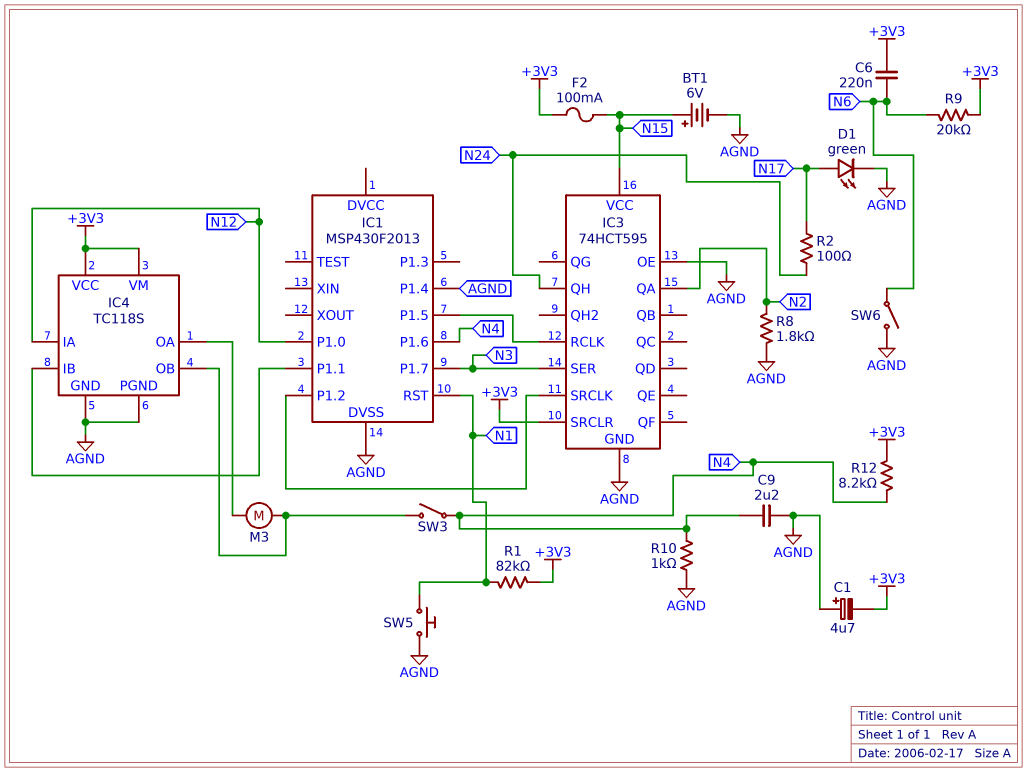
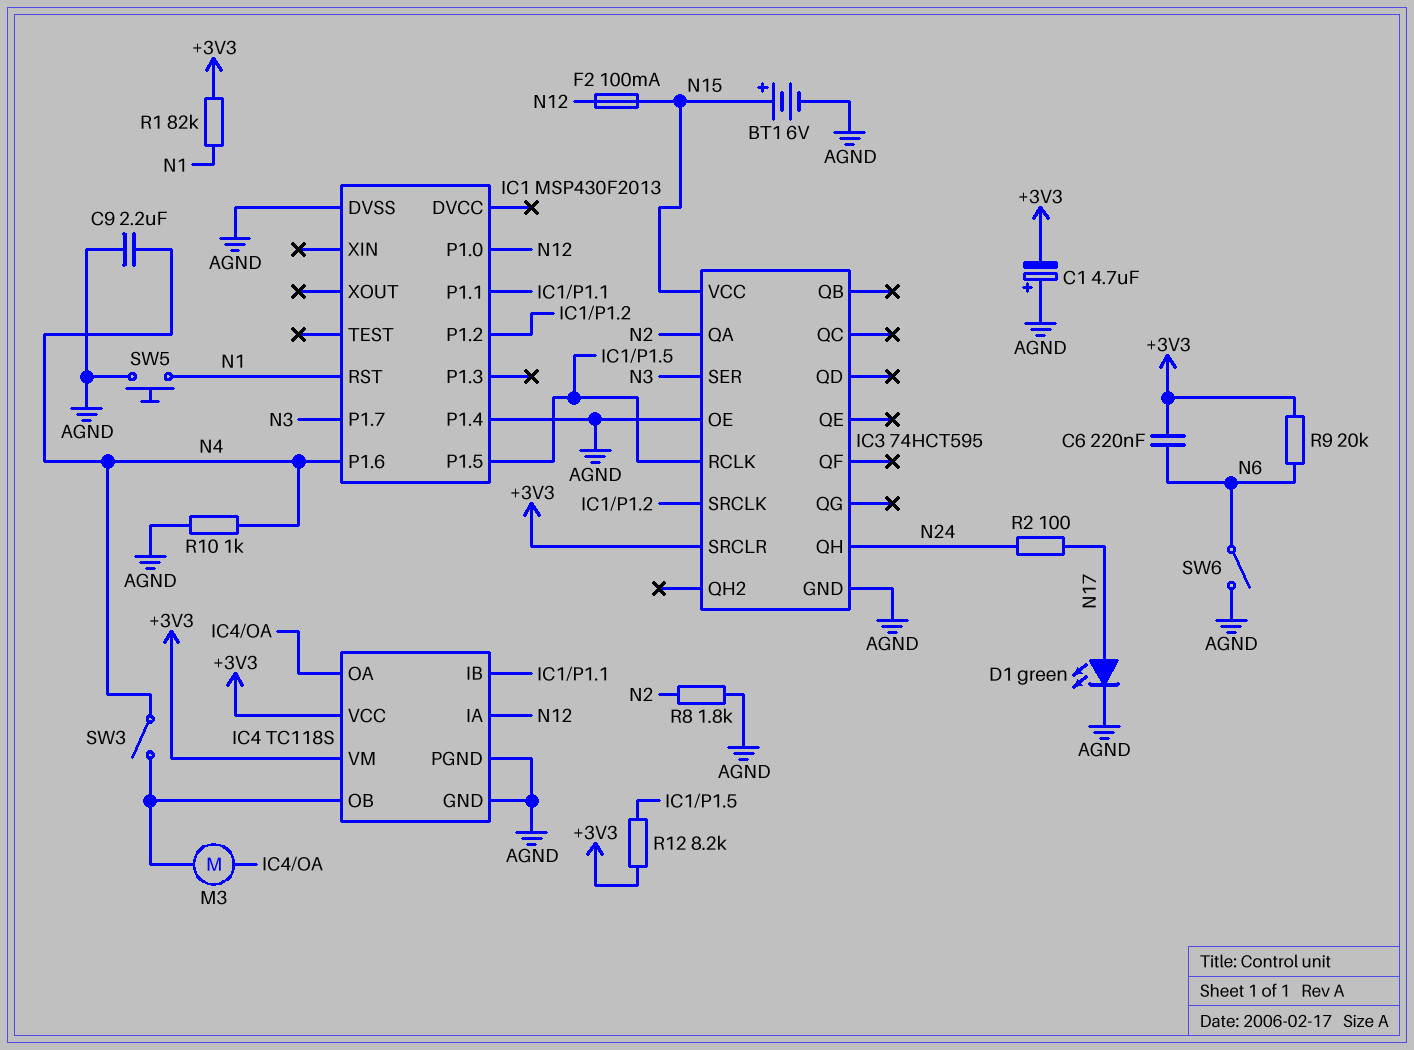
F2: 100mA (+3V3, N15) -> 100mA (N12, N15)
R12: 8.2k (+3V3, N4) -> 8.2k (+3V3, IC1/P1.5)

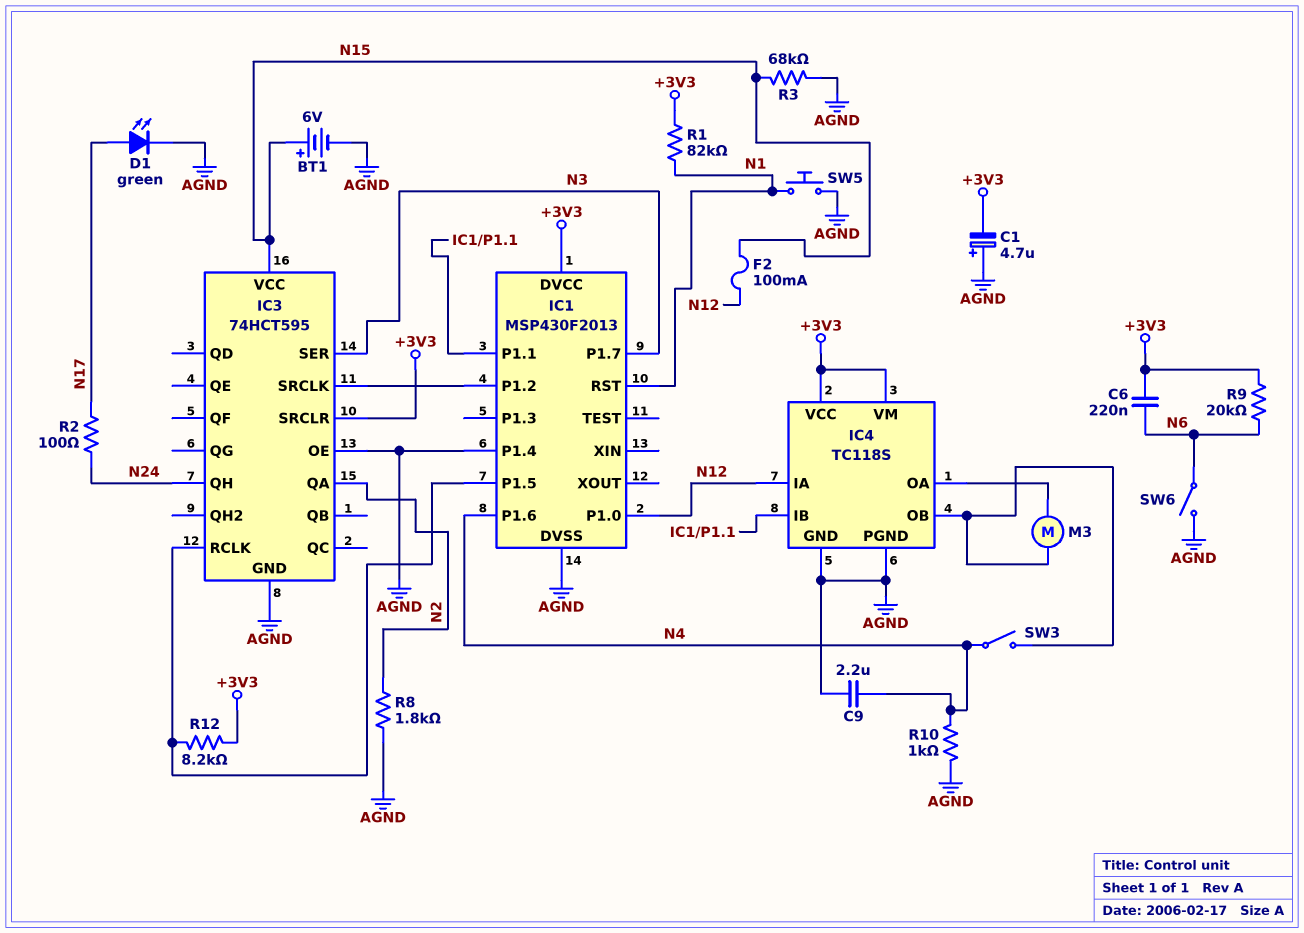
IC1 pin DVCC: none -> +3V3
R3: none -> 68k (AGND, N15)

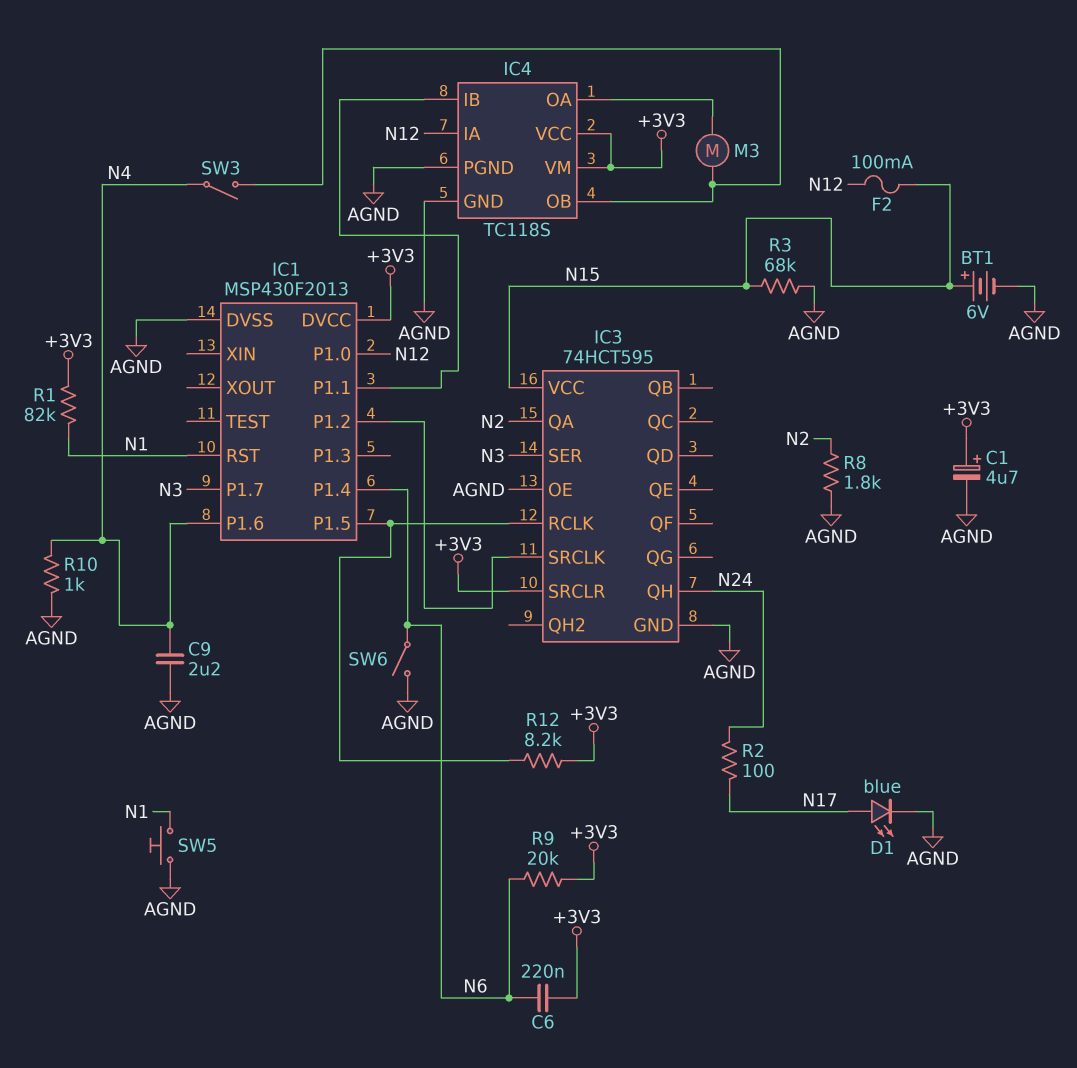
C1: 4.7uF (plus AGND, minus +3V3) -> 4.7uF (plus +3V3, minus AGND)
D1: LED green (A N17, K AGND) -> LED blue (A N17, K AGND)
IC1 pin P1.4: AGND -> N6

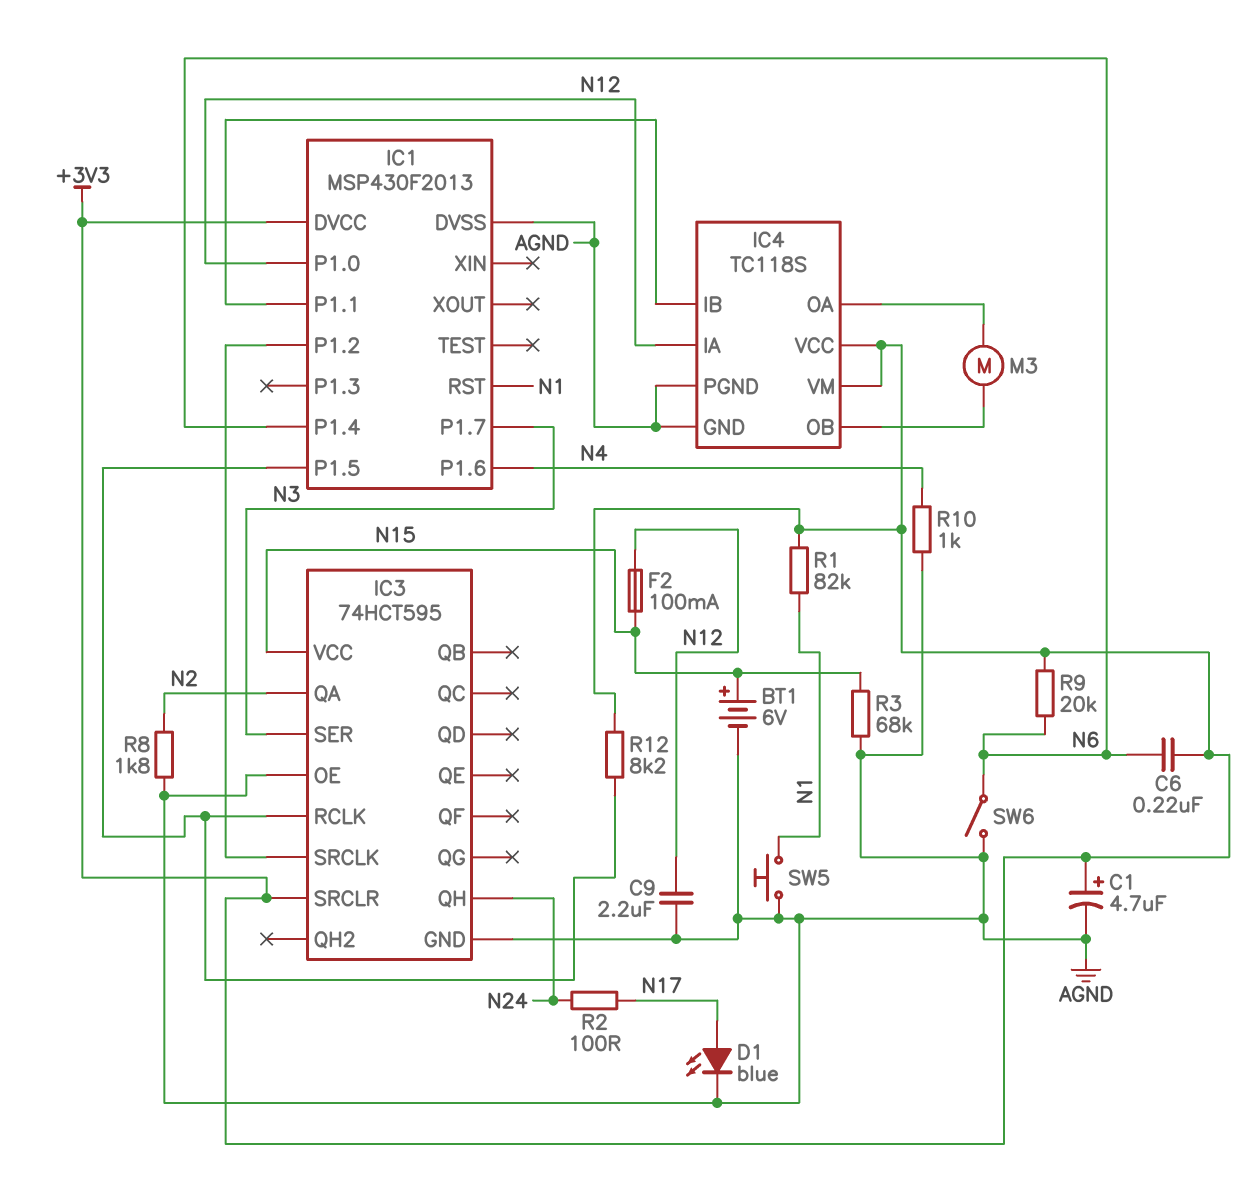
C9: 2.2uF (AGND, N4) -> 2.2uF (AGND, N12)
SW3: switch (IC4/OB, N4) -> none

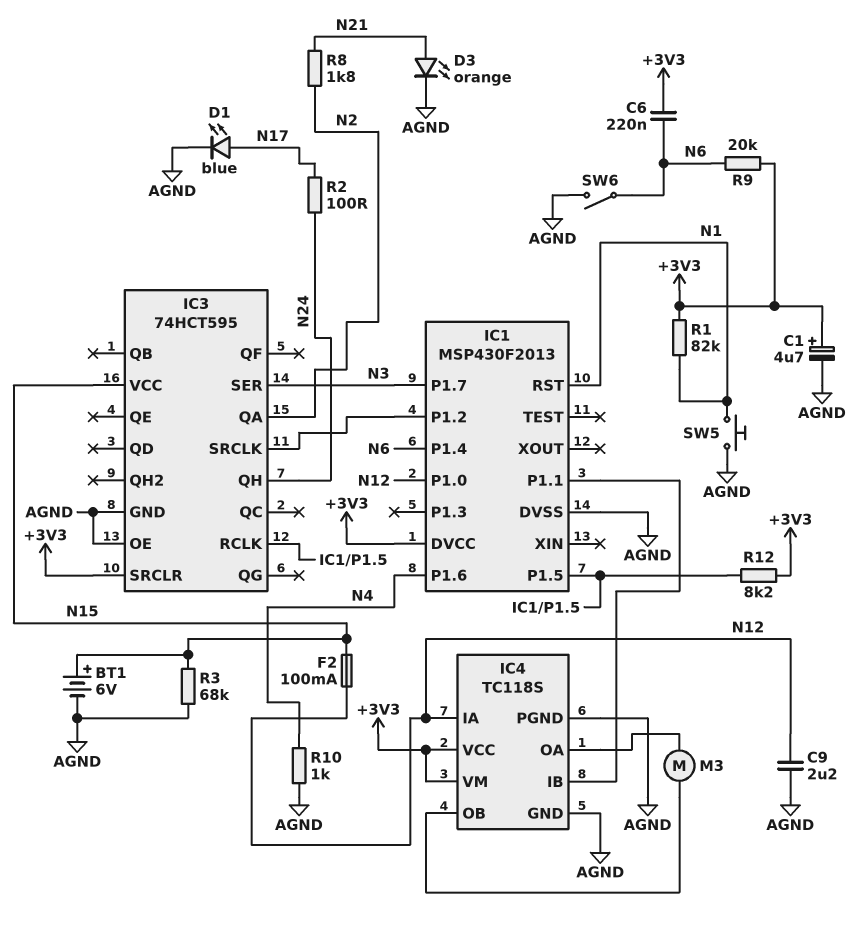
D3: none -> LED orange (A N21, K AGND)
R8: 1.8k (AGND, N2) -> 1.8k (N2, N21)

